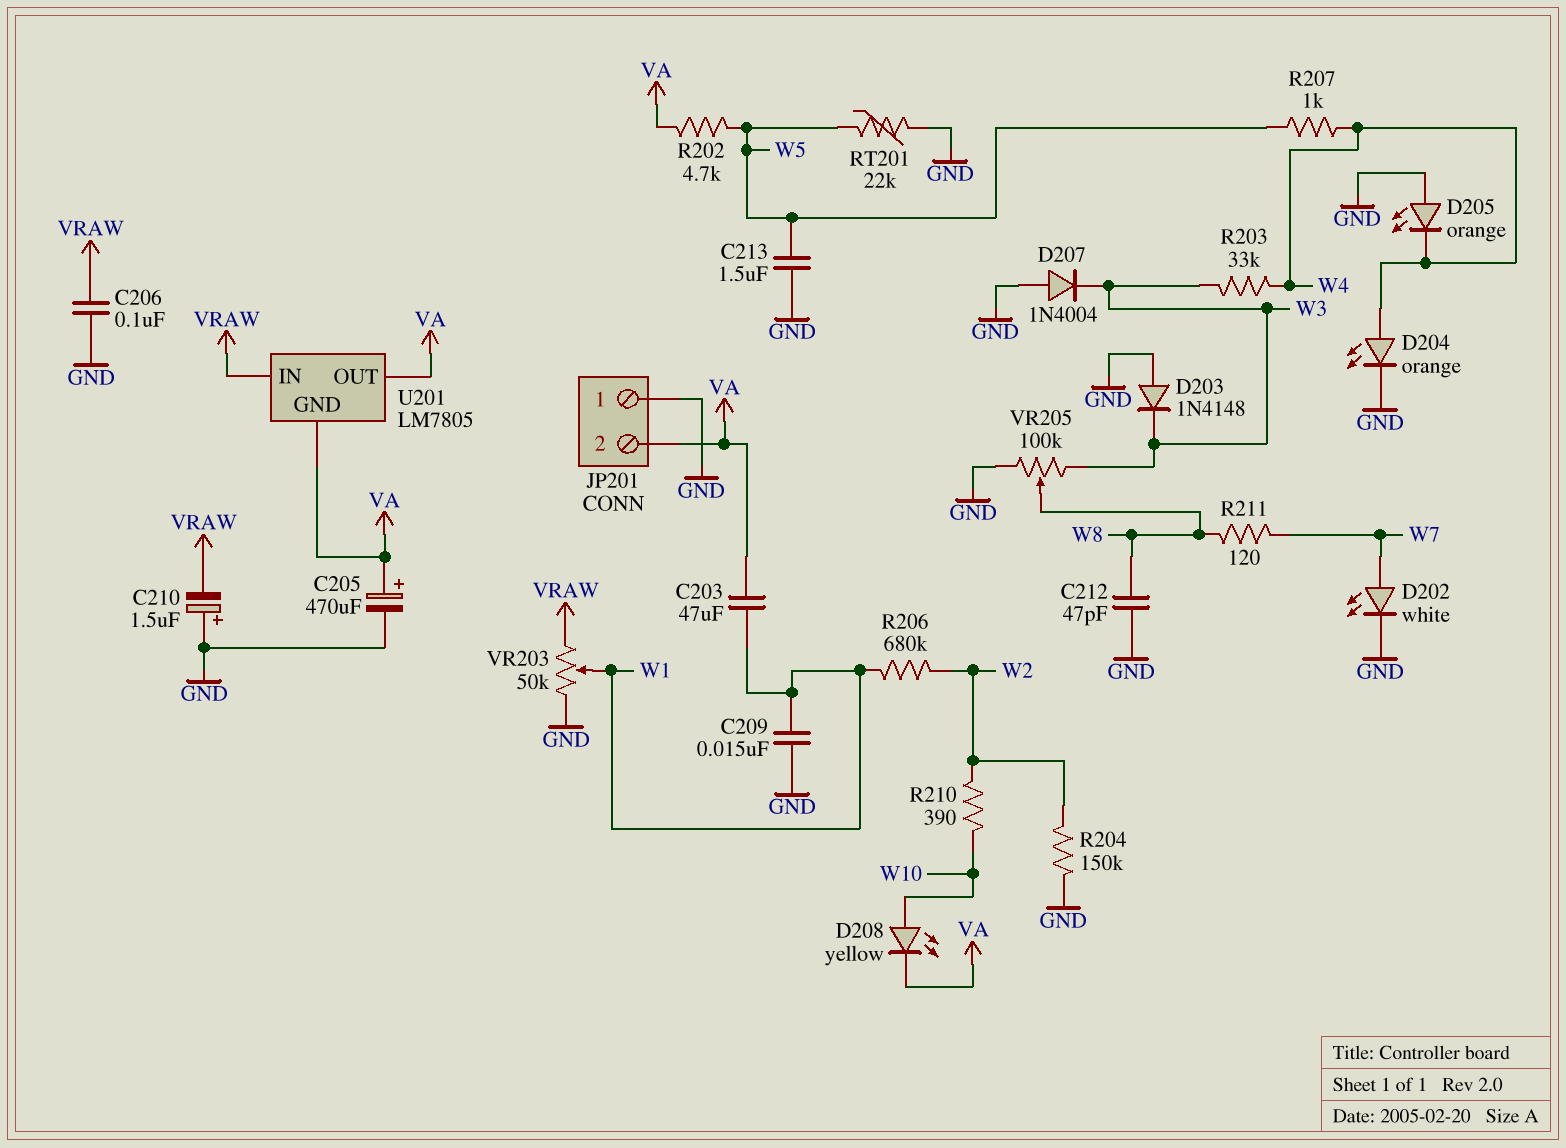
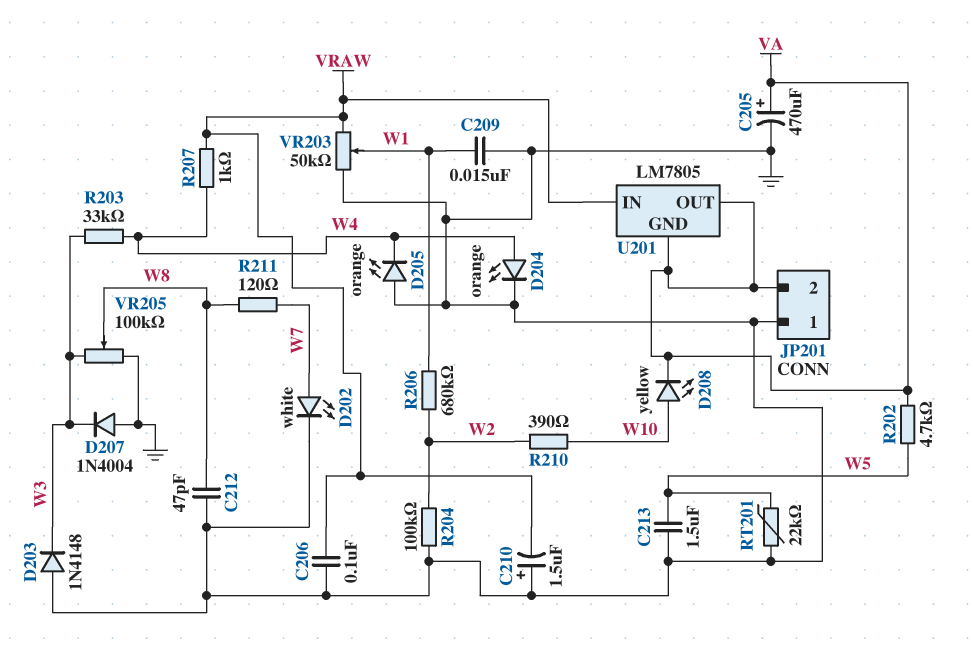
C203: 47uF (VA, W1) -> none
R204: 150k (GND, W2) -> 100k (GND, W2)
R207: 1k (W4, W5) -> 1k (VRAW, W4)

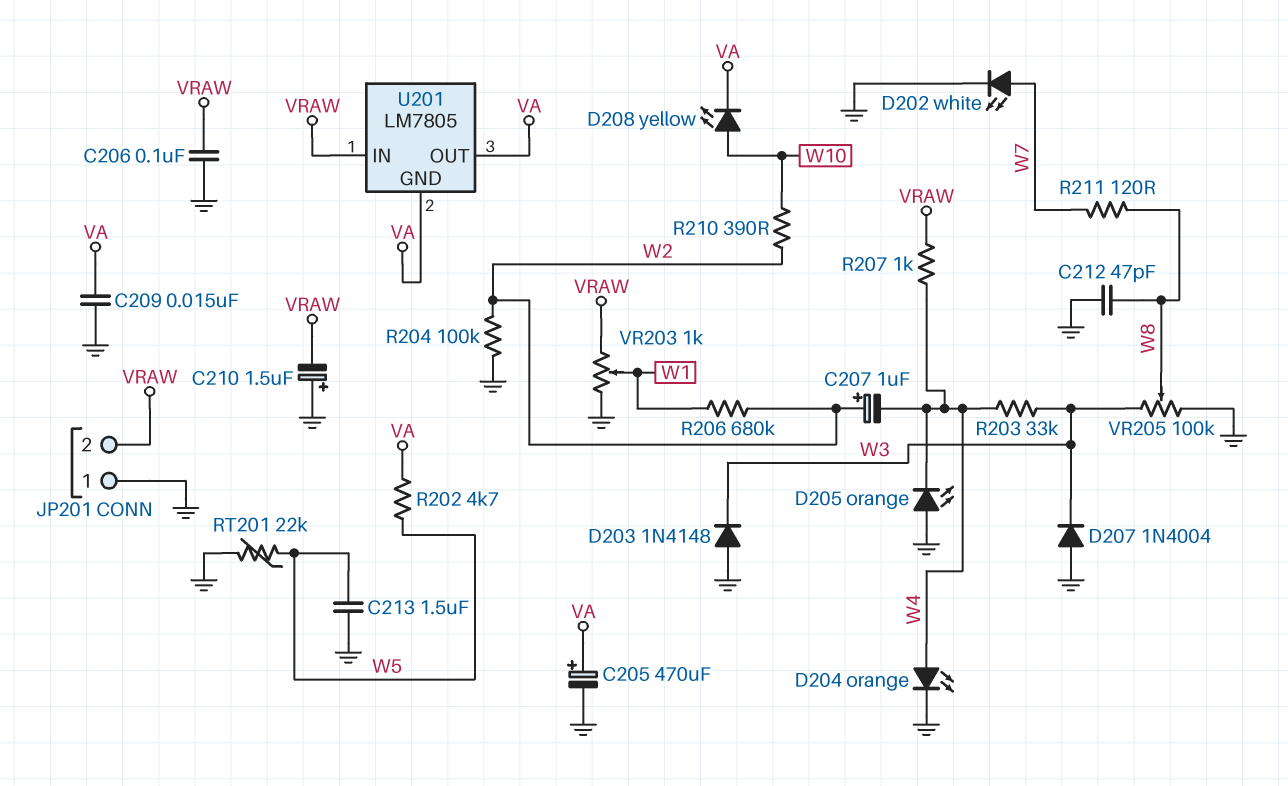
C207: none -> 1uF (plus W2, minus W4)
C209: 15nF (GND, W1) -> 15nF (GND, VA)
JP201 pin 2: VA -> VRAW
VR203: 50k (GND, VRAW, wiper W1) -> 1k (GND, VRAW, wiper W1)

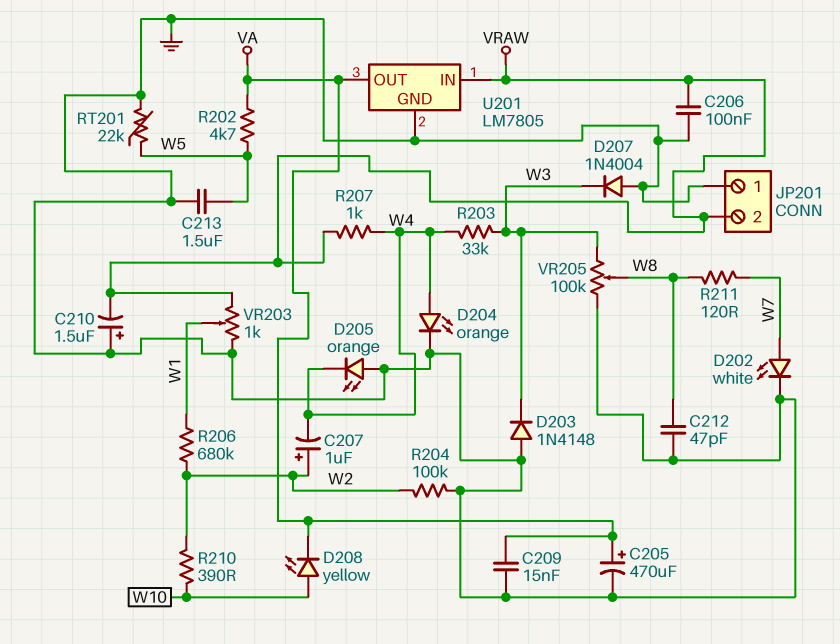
U201 pin GND: VA -> GND

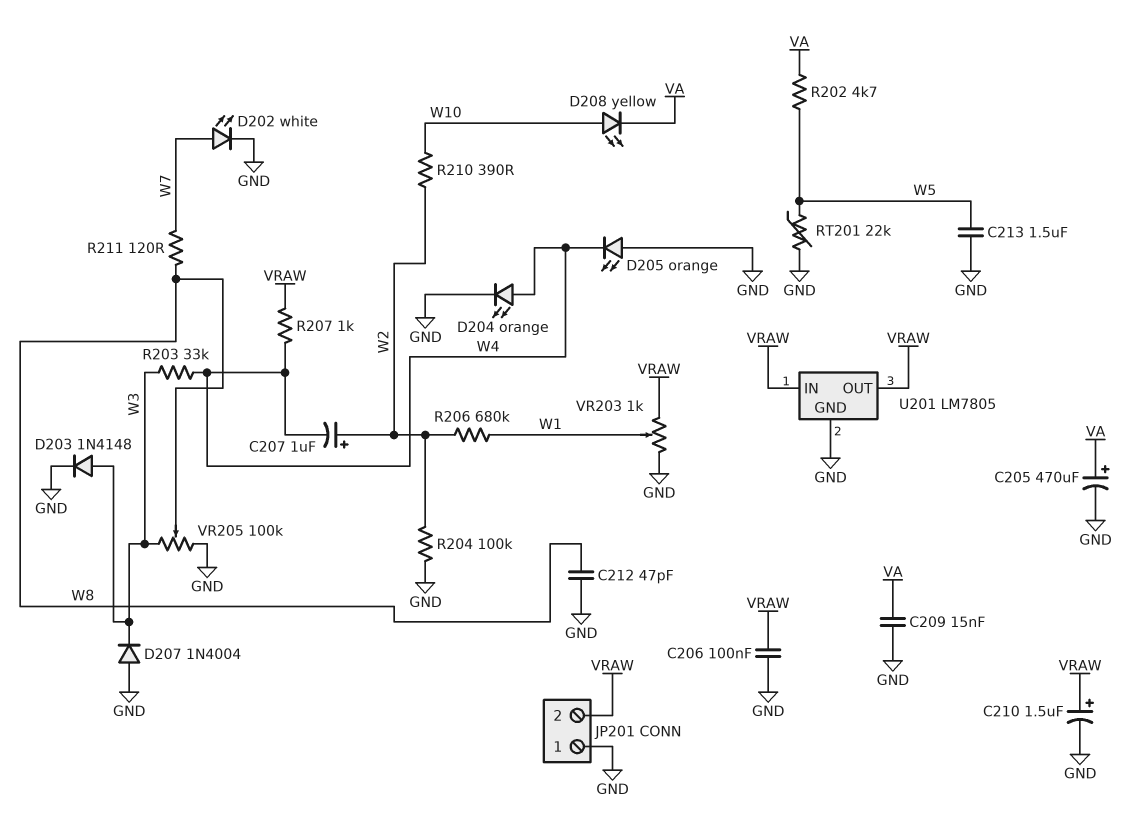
C210: 1.5uF (plus GND, minus VRAW) -> 1.5uF (plus VRAW, minus GND)
D203: diode 1N4148 (A GND, K W3) -> diode 1N4148 (A W3, K GND)
U201 pin OUT: VA -> VRAW

